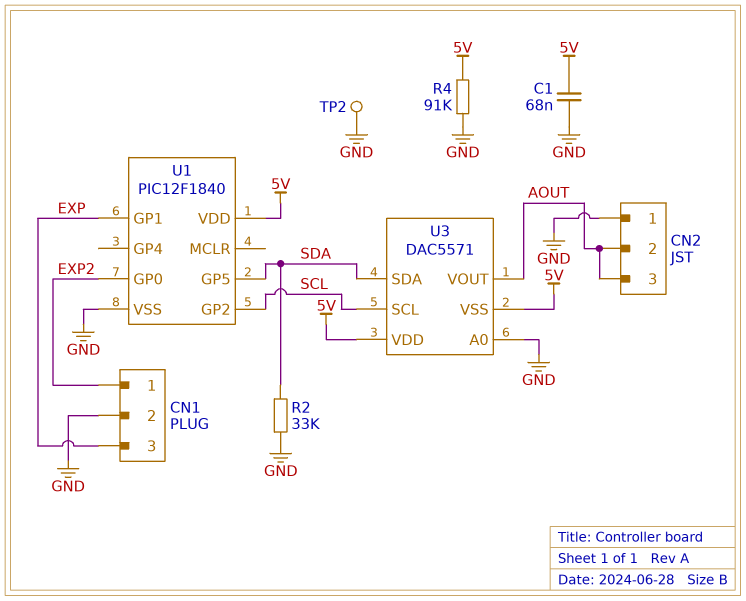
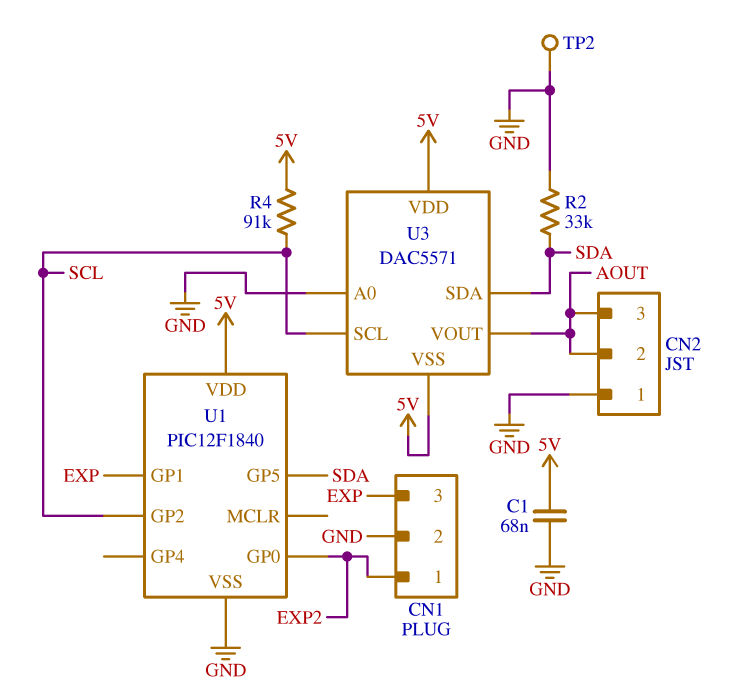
R4: 91k (5V, GND) -> 91k (5V, SCL)

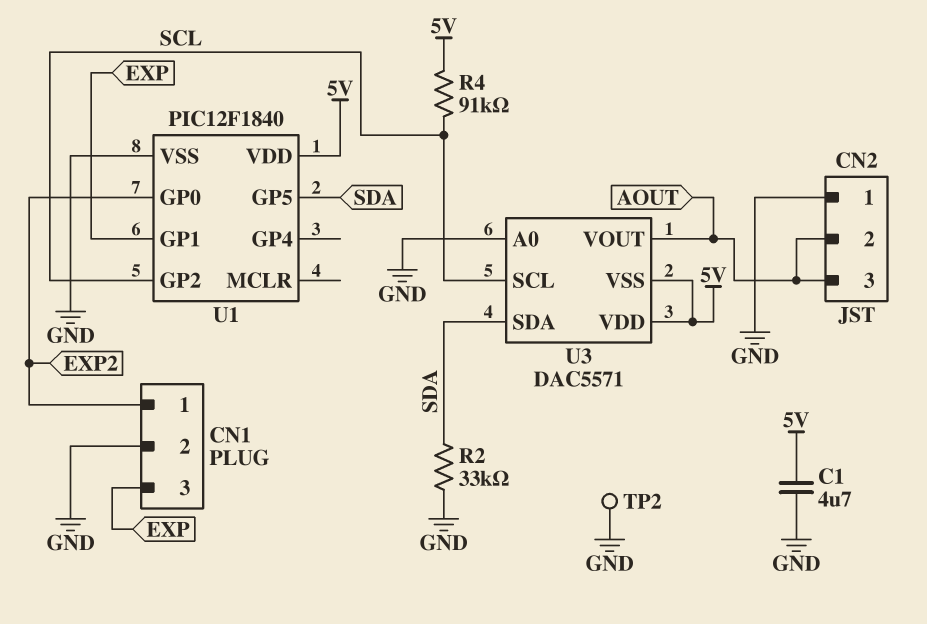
C1: 68nF (5V, GND) -> 4.7uF (5V, GND)

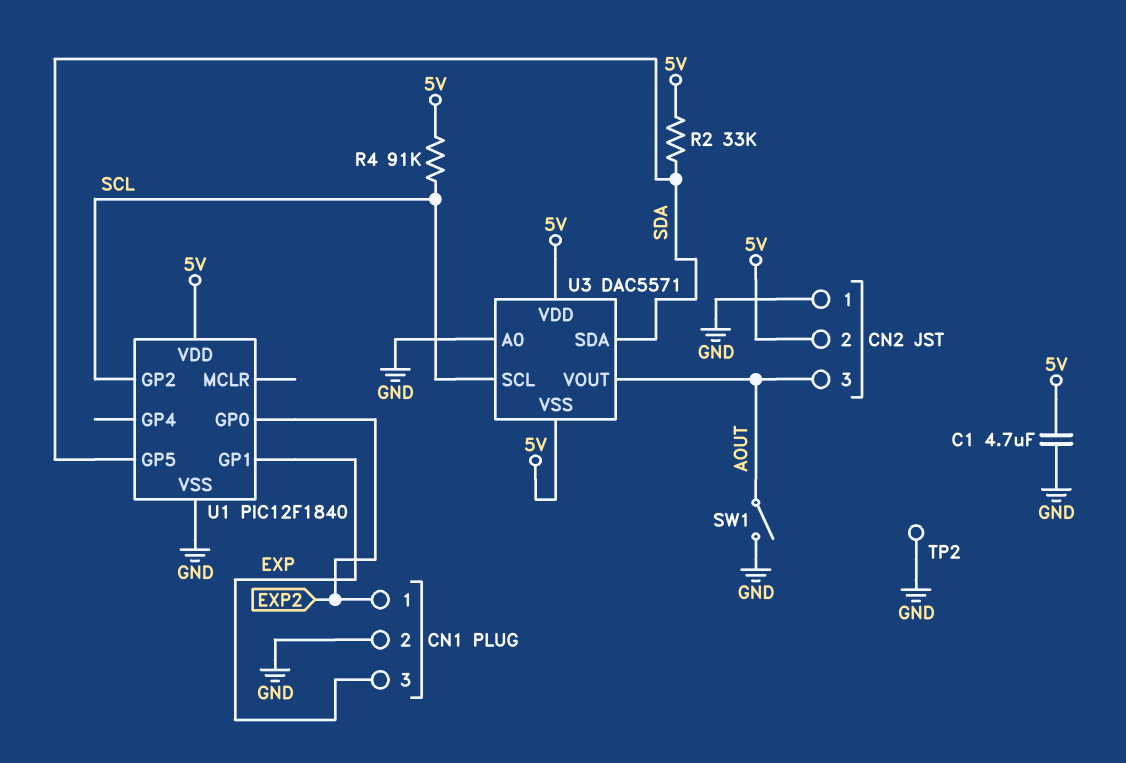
CN2 pin 2: AOUT -> 5V
R2: 33k (GND, SDA) -> 33k (5V, SDA)
SW1: none -> switch (AOUT, GND)

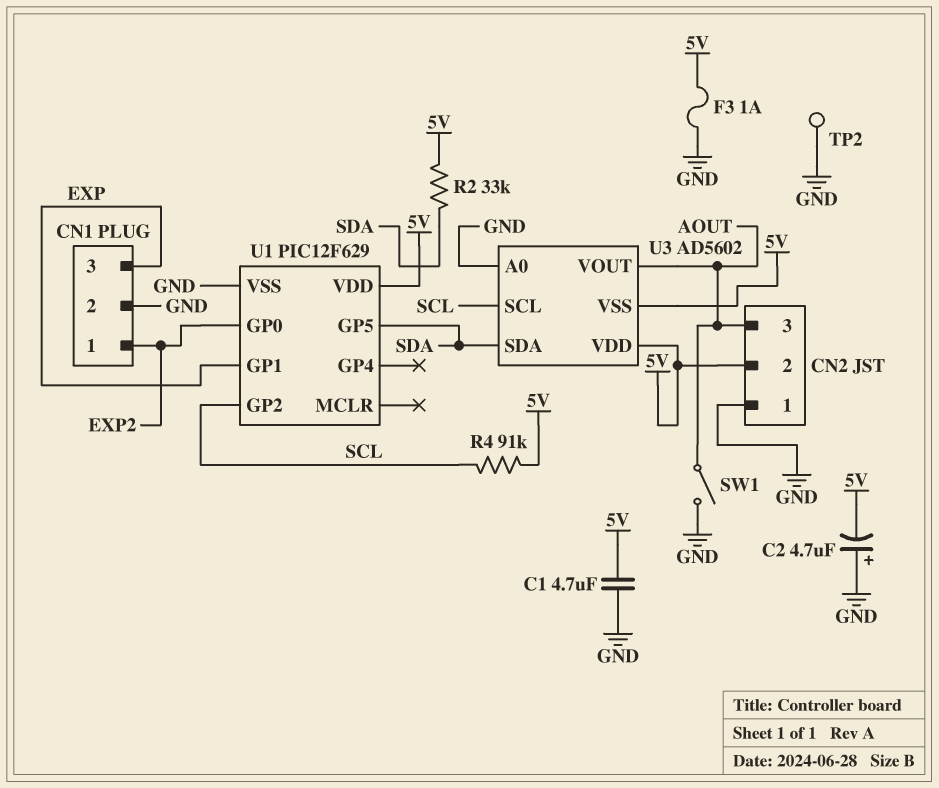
C2: none -> 4.7uF (plus GND, minus 5V)
F3: none -> 1A (5V, GND)
U1: PIC12F1840 -> PIC12F629
U3: DAC5571 -> AD5602

